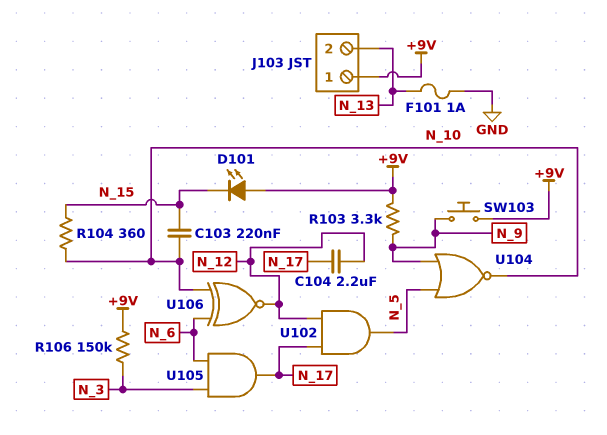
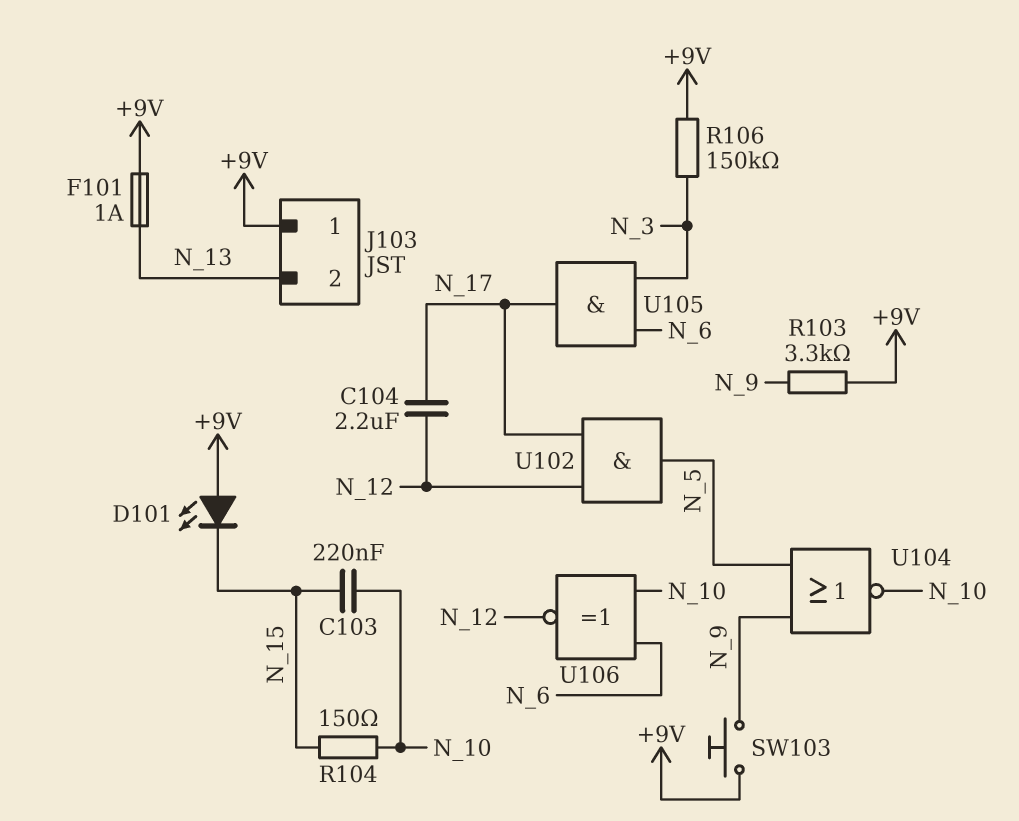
F101: 1A (GND, N_13) -> 1A (+9V, N_13)
R104: 360 (N_10, N_15) -> 150 (N_10, N_15)

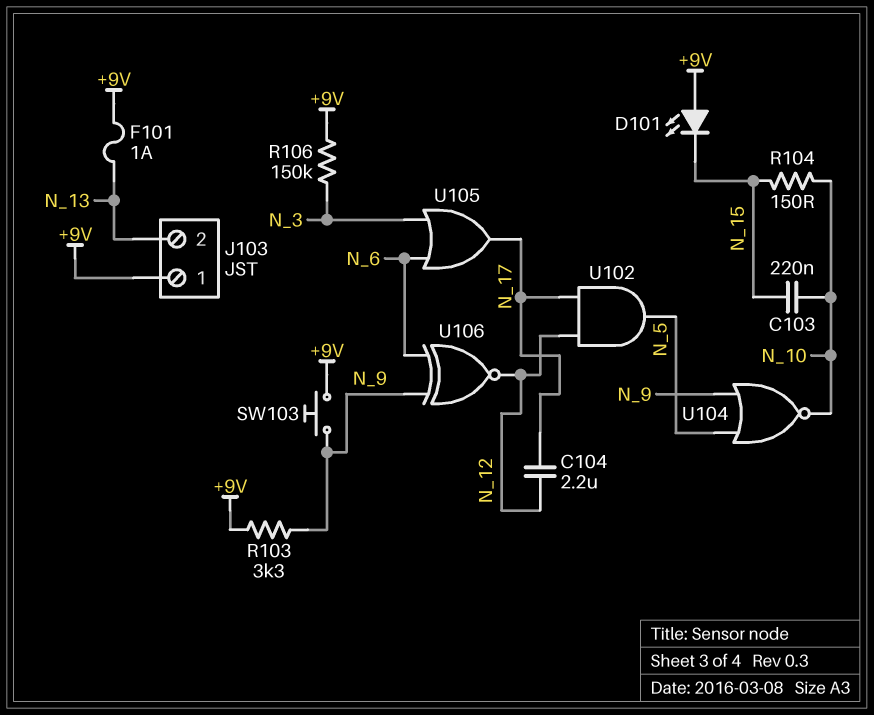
U105: AND (in N_3, in N_6, out N_17) -> OR (in N_3, in N_6, out N_17)
U106: XNOR (in N_6, in N_10, out N_12) -> XNOR (in N_6, in N_9, out N_12)

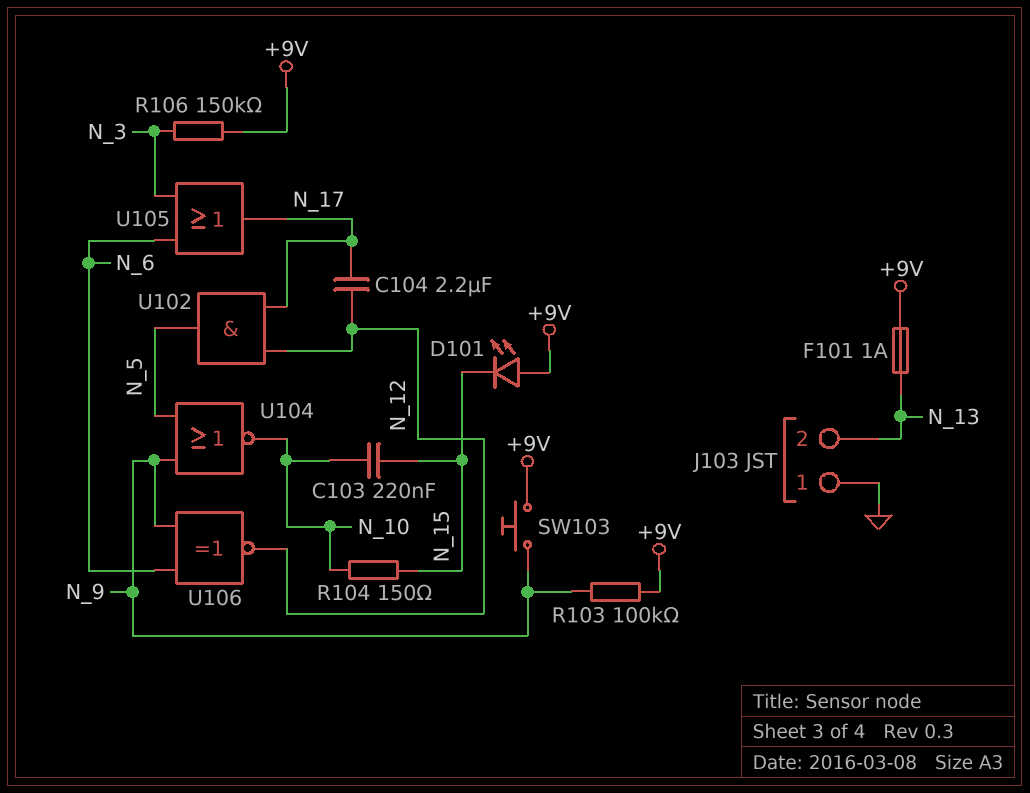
J103 pin 1: +9V -> GND
R103: 3.3k (+9V, N_9) -> 100k (+9V, N_9)

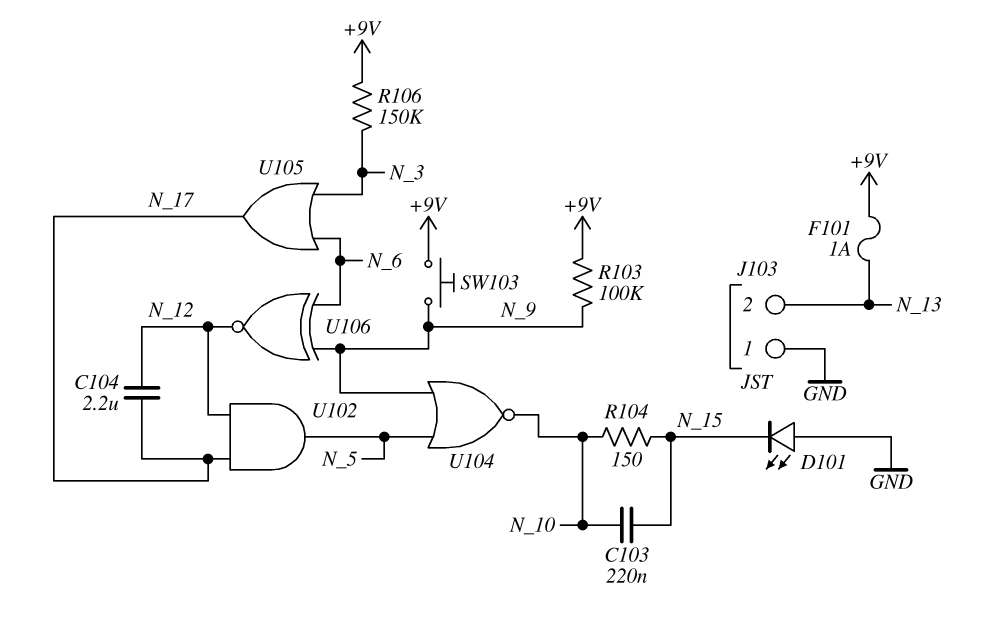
D101: LED (A +9V, K N_15) -> LED (A GND, K N_15)

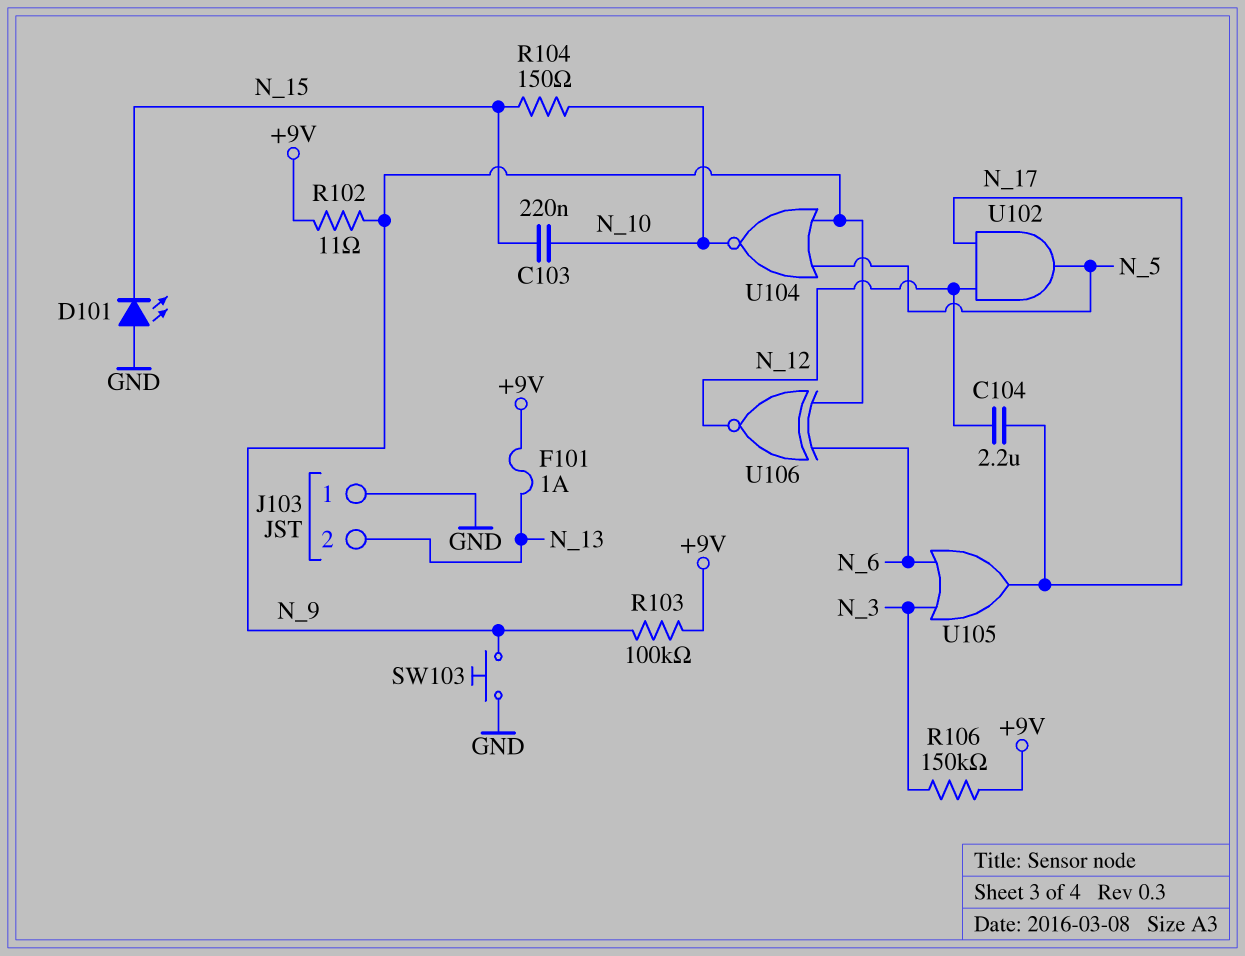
R102: none -> 11 (+9V, N_9)
SW103: button (+9V, N_9) -> button (GND, N_9)

